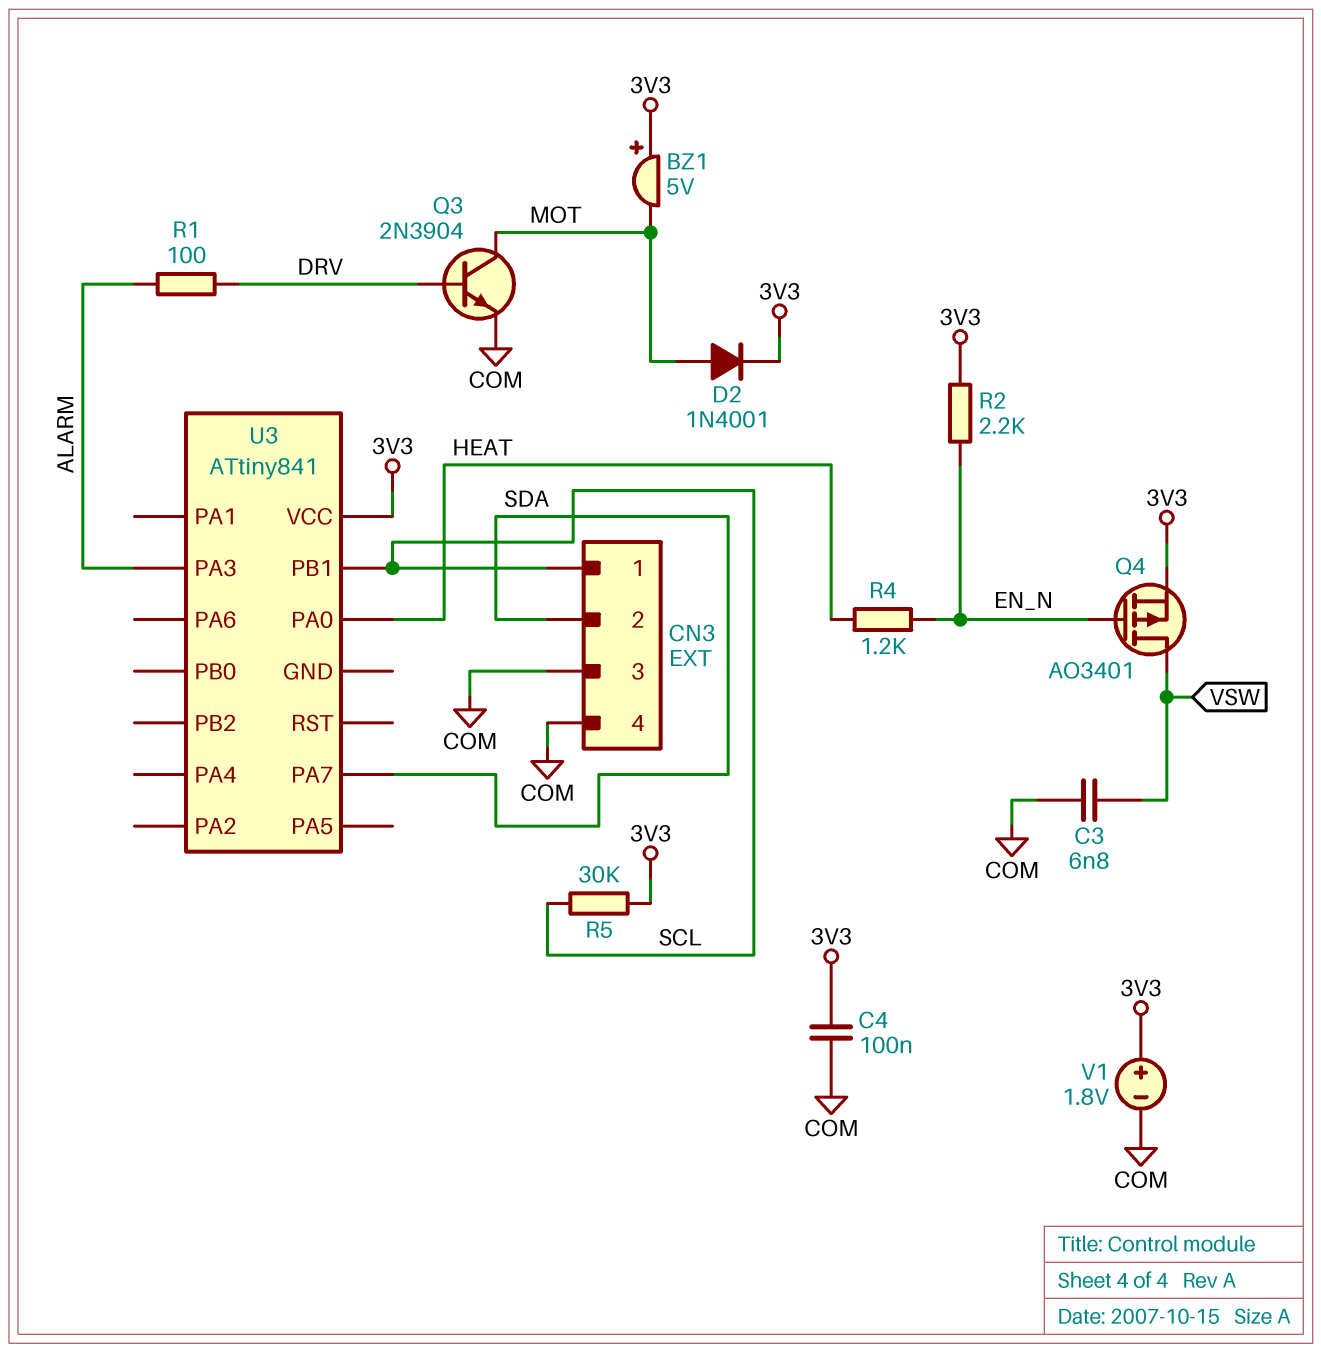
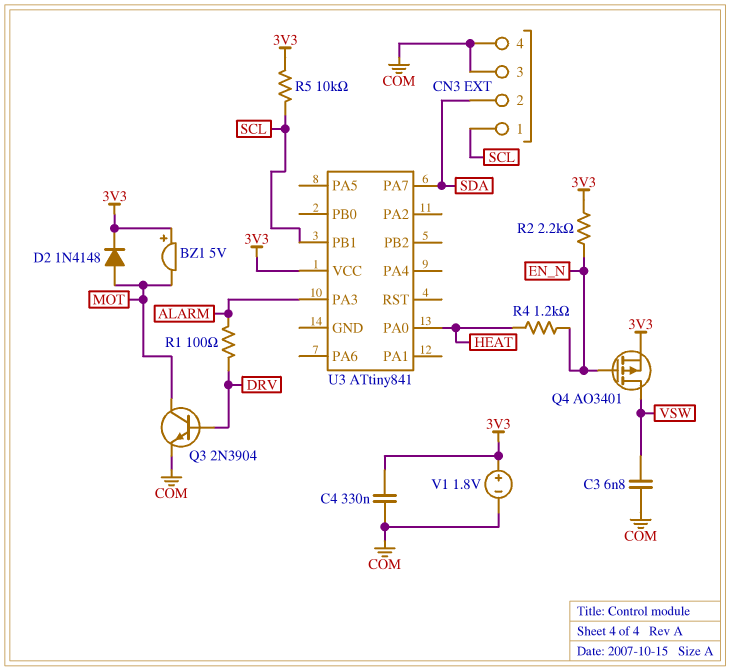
C4: 100nF (3V3, COM) -> 330nF (3V3, COM)
D2: diode 1N4001 (A MOT, K 3V3) -> diode 1N4148 (A MOT, K 3V3)
R5: 30k (3V3, SCL) -> 10k (3V3, SCL)

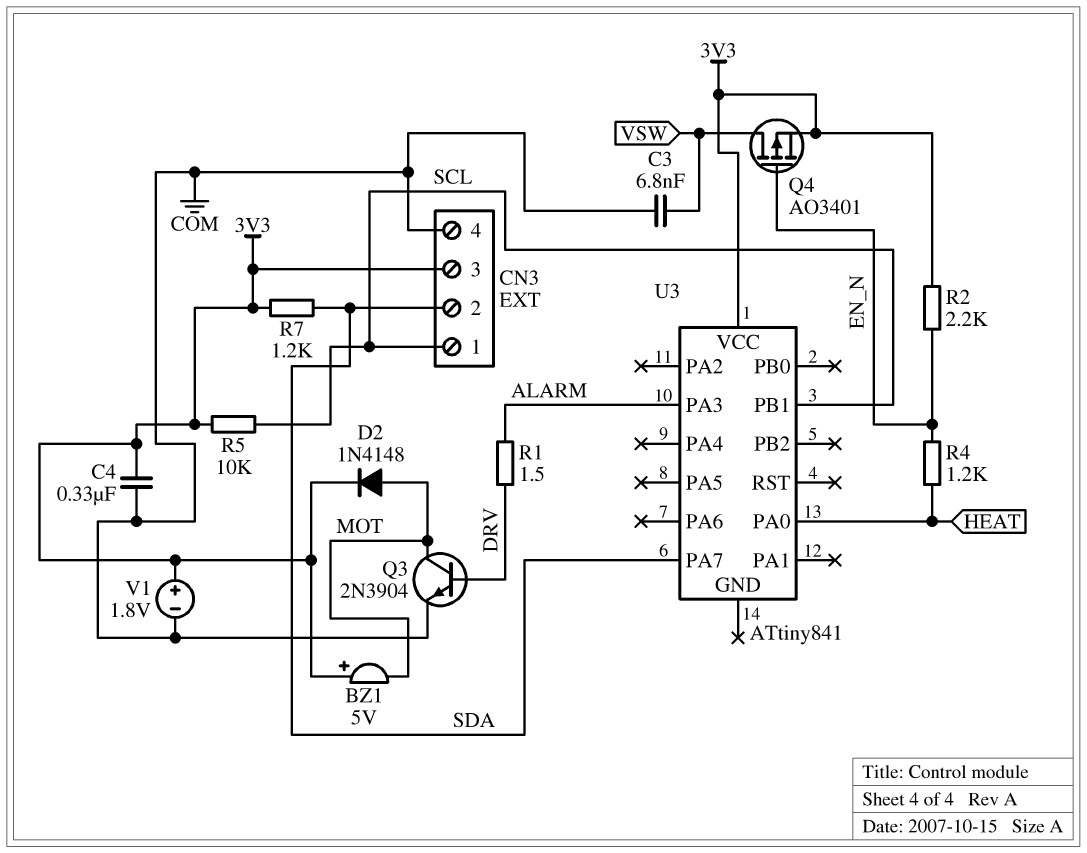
CN3 pin 3: COM -> 3V3
R1: 100 (ALARM, DRV) -> 1.5 (ALARM, DRV)
R7: none -> 1.2k (3V3, SDA)

